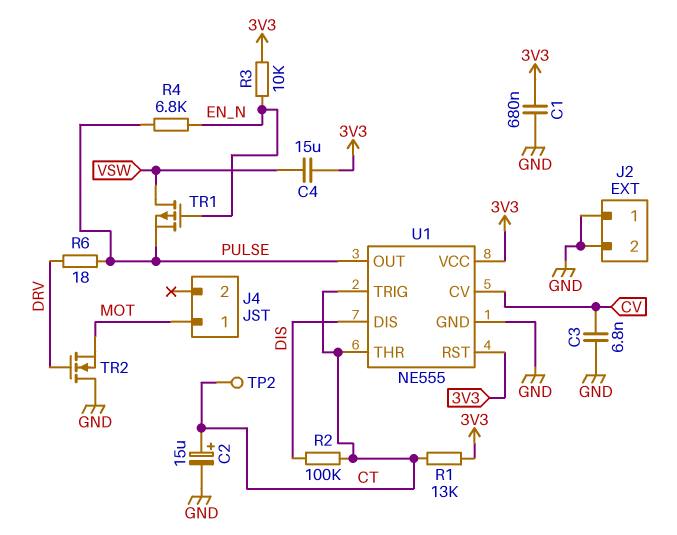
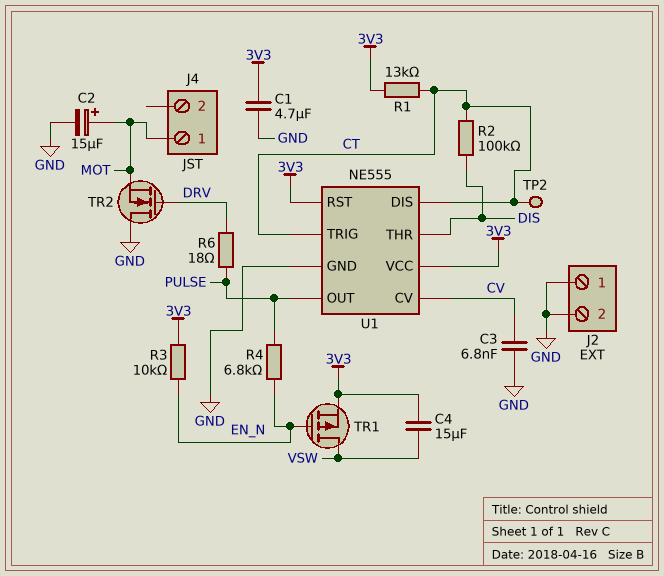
C1: 680nF (3V3, GND) -> 4.7uF (3V3, GND)
C2: 15uF (plus CT, minus GND) -> 15uF (plus MOT, minus GND)
TR1: PMOS (G EN_N, D VSW, S PULSE) -> PMOS (G EN_N, D VSW, S 3V3)
U1 pin DIS: DIS -> CT
U1 pin THR: CT -> DIS

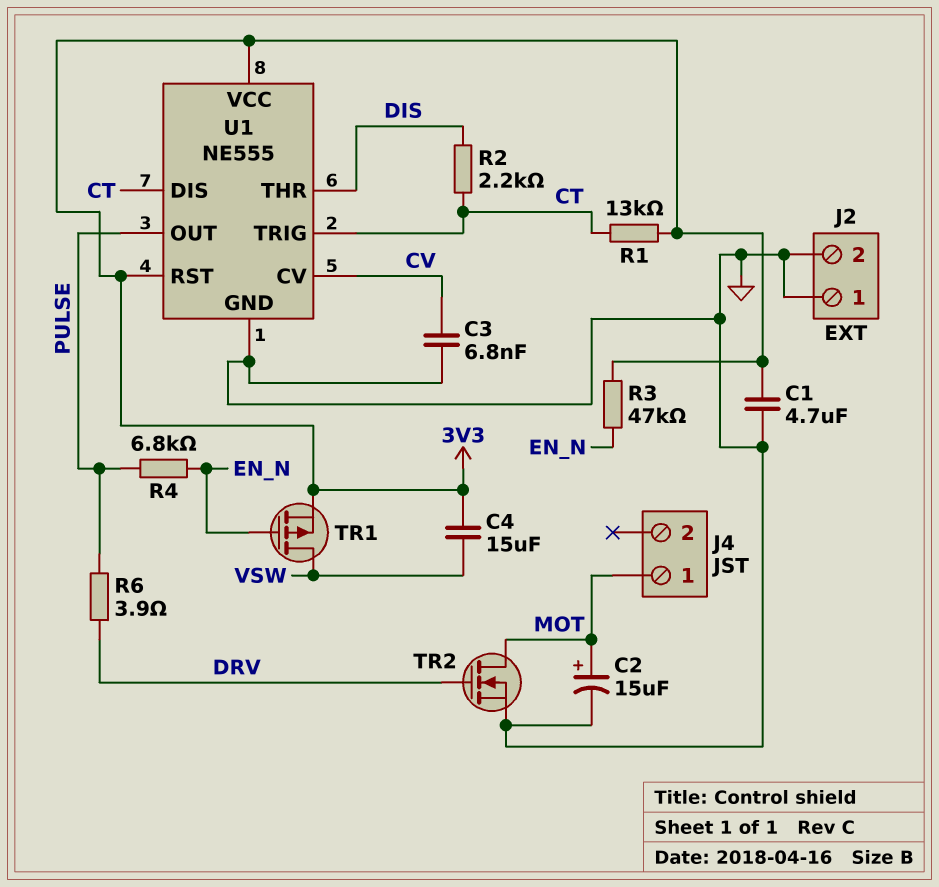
R2: 100k (CT, DIS) -> 2.2k (CT, DIS)
R3: 10k (3V3, EN_N) -> 47k (3V3, EN_N)
R6: 18 (DRV, PULSE) -> 3.9 (DRV, PULSE)
TP2: test point (CT) -> none
TR2: NMOS (G DRV, D GND, S MOT) -> NMOS (G DRV, D MOT, S GND)

